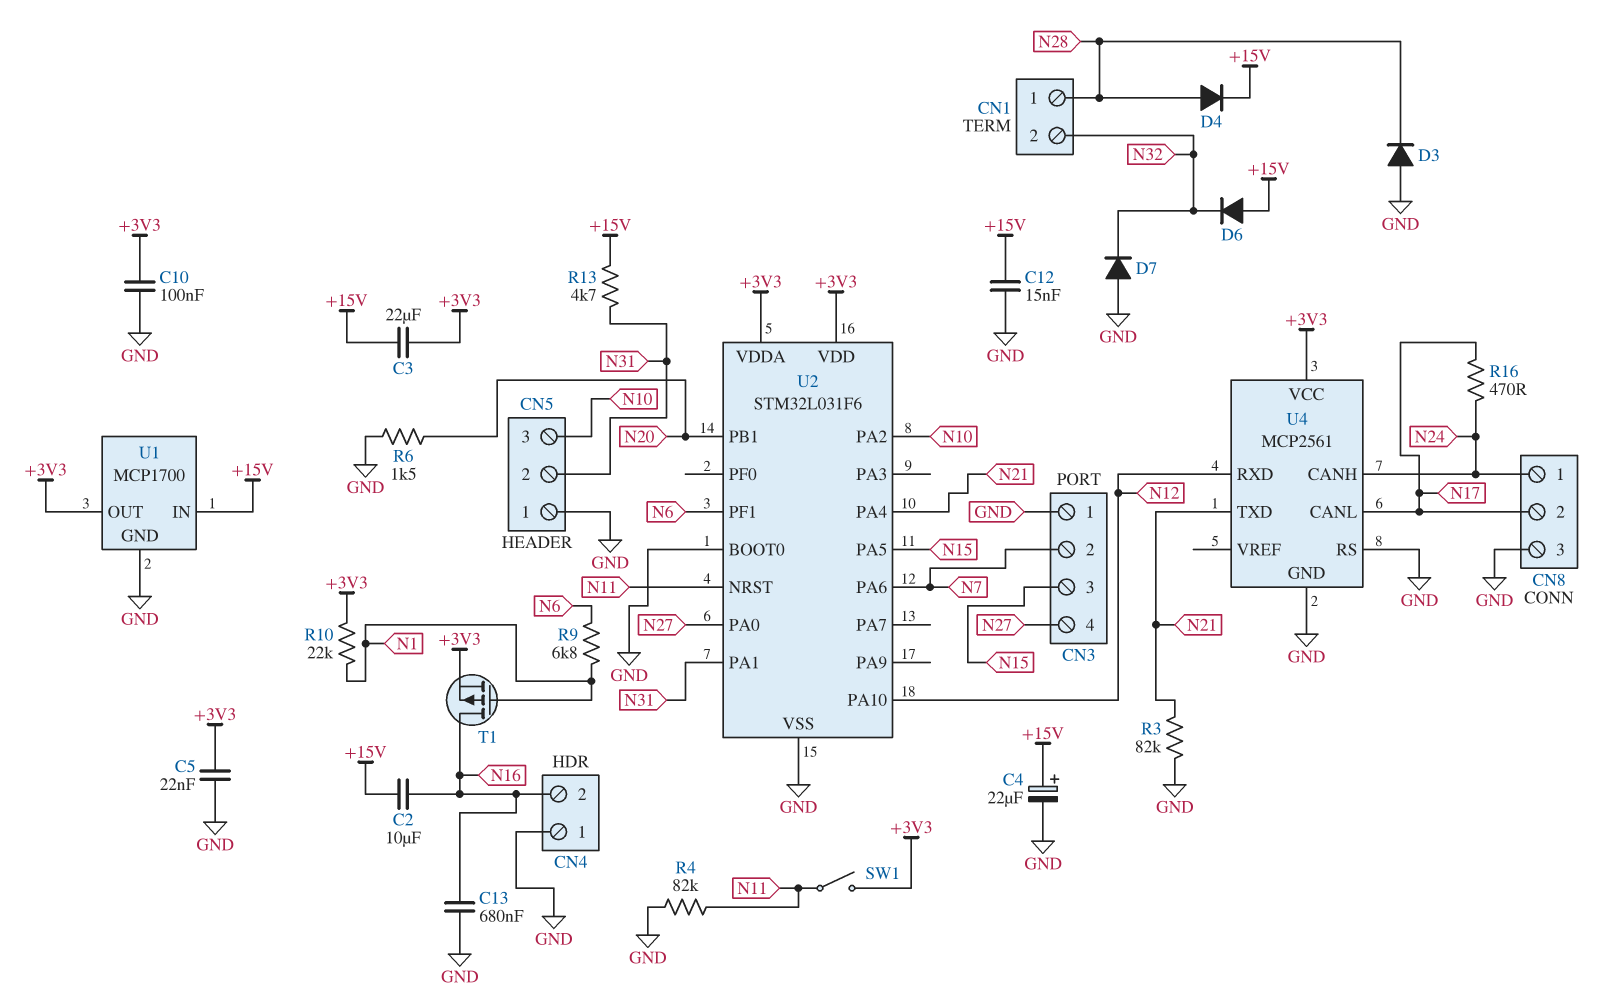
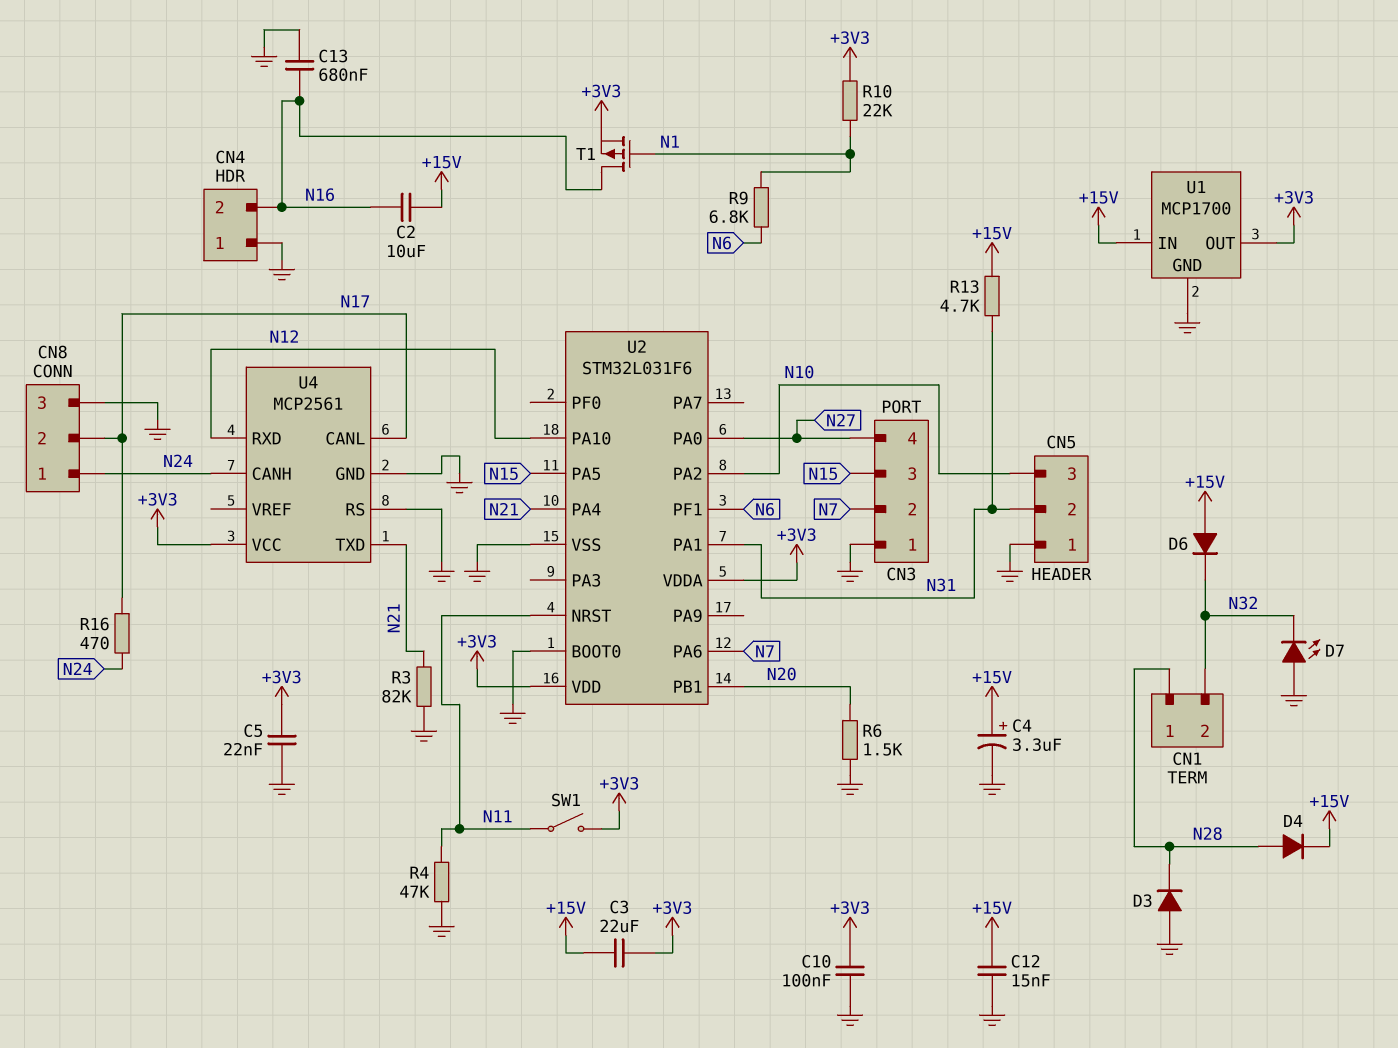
C4: 22uF (plus +15V, minus GND) -> 3.3uF (plus +15V, minus GND)
D7: diode (A GND, K N32) -> LED (A GND, K N32)
R4: 82k (GND, N11) -> 47k (GND, N11)

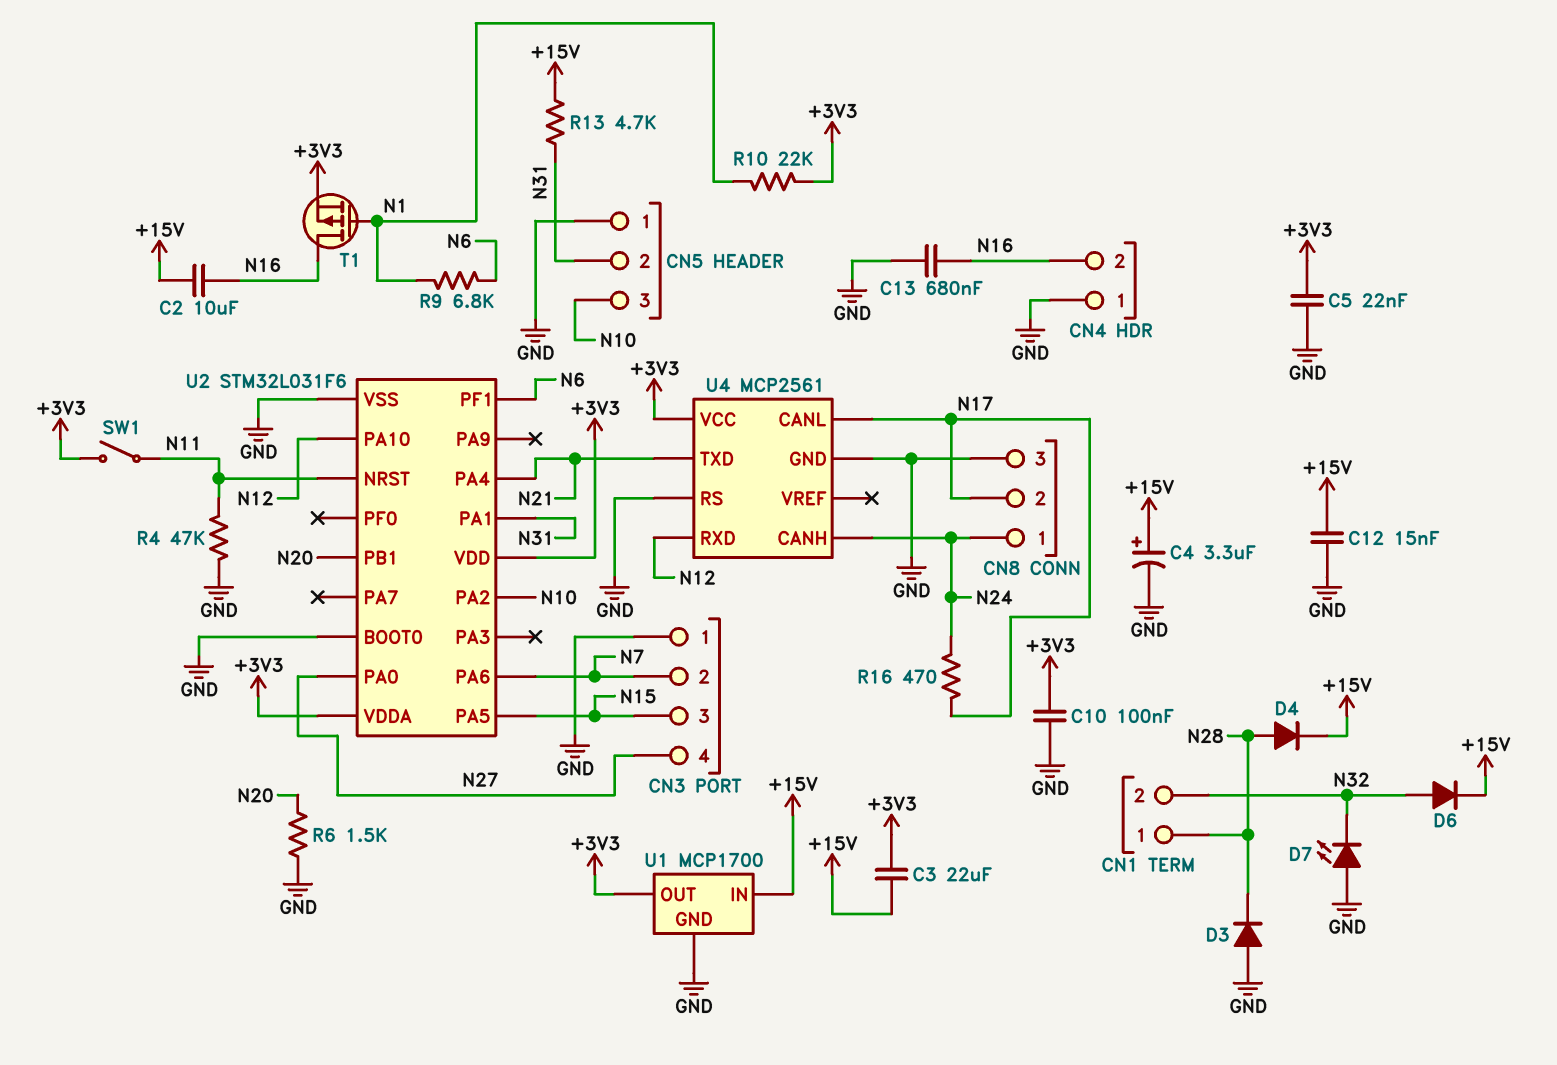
D6: diode (A +15V, K N32) -> diode (A N32, K +15V)
R3: 82k (GND, N21) -> none

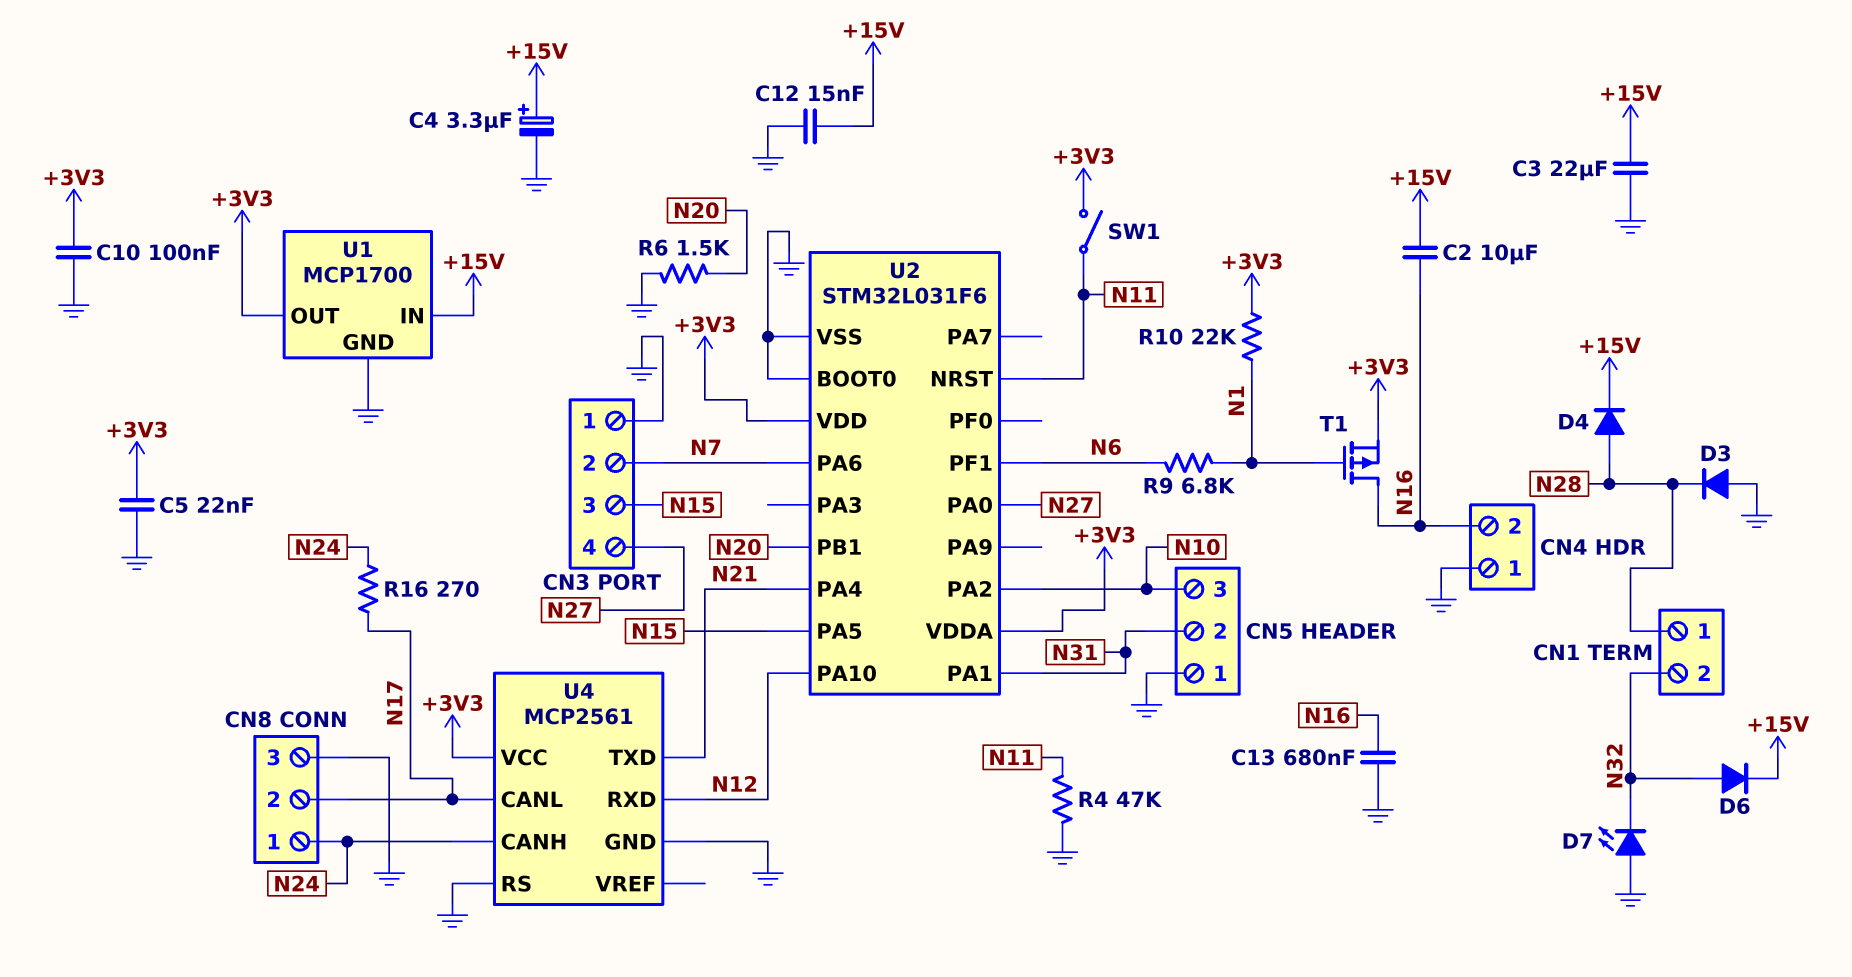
C3: 22uF (+3V3, +15V) -> 22uF (+15V, GND)
R13: 4.7k (+15V, N31) -> none
R16: 470 (N17, N24) -> 270 (N17, N24)

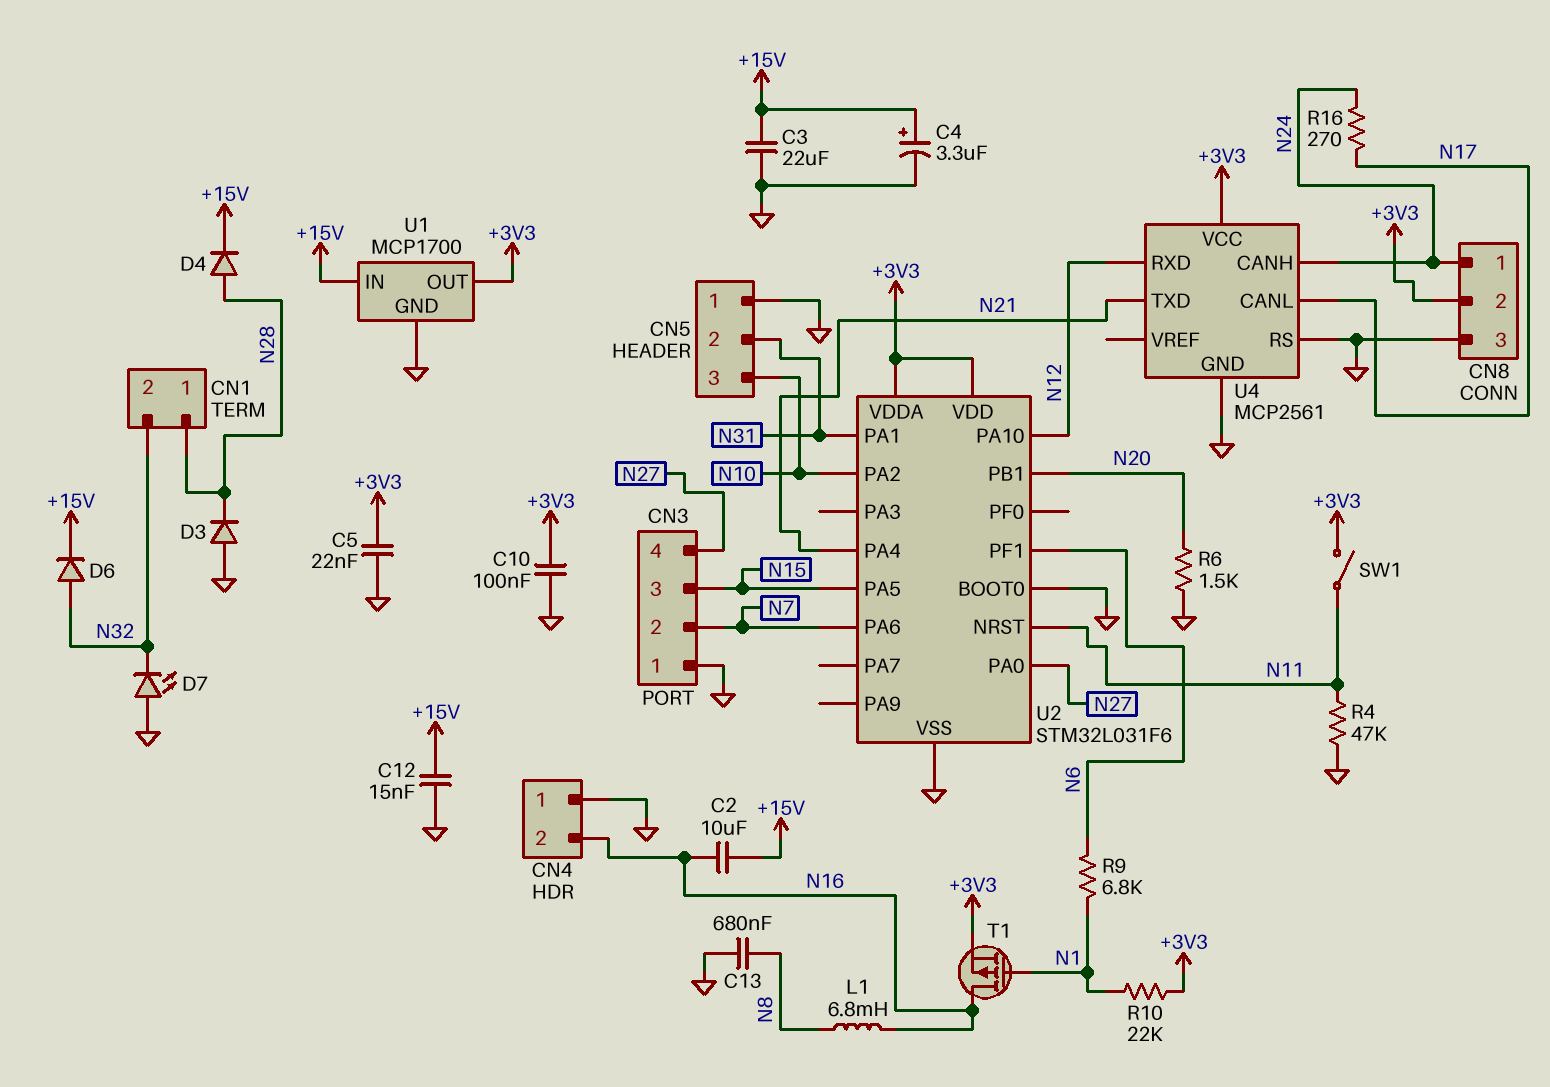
C13: 680nF (GND, N16) -> 680nF (GND, N8)
CN8 pin 2: N17 -> +3V3
L1: none -> 6.8mH (N8, N16)

